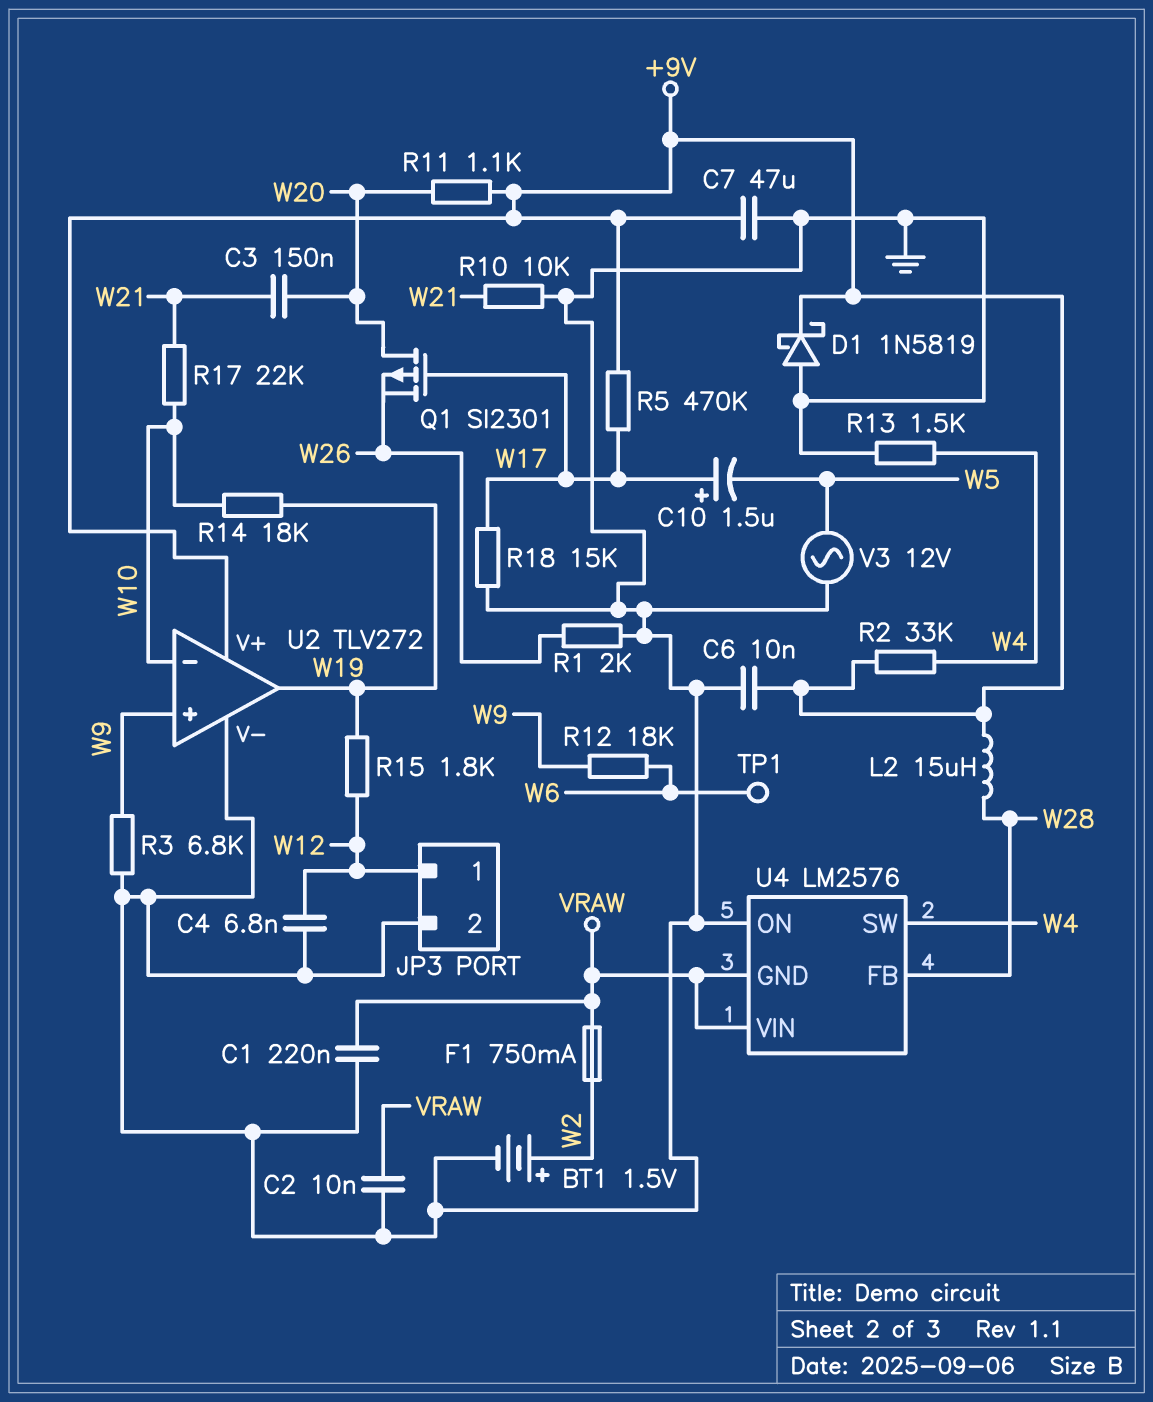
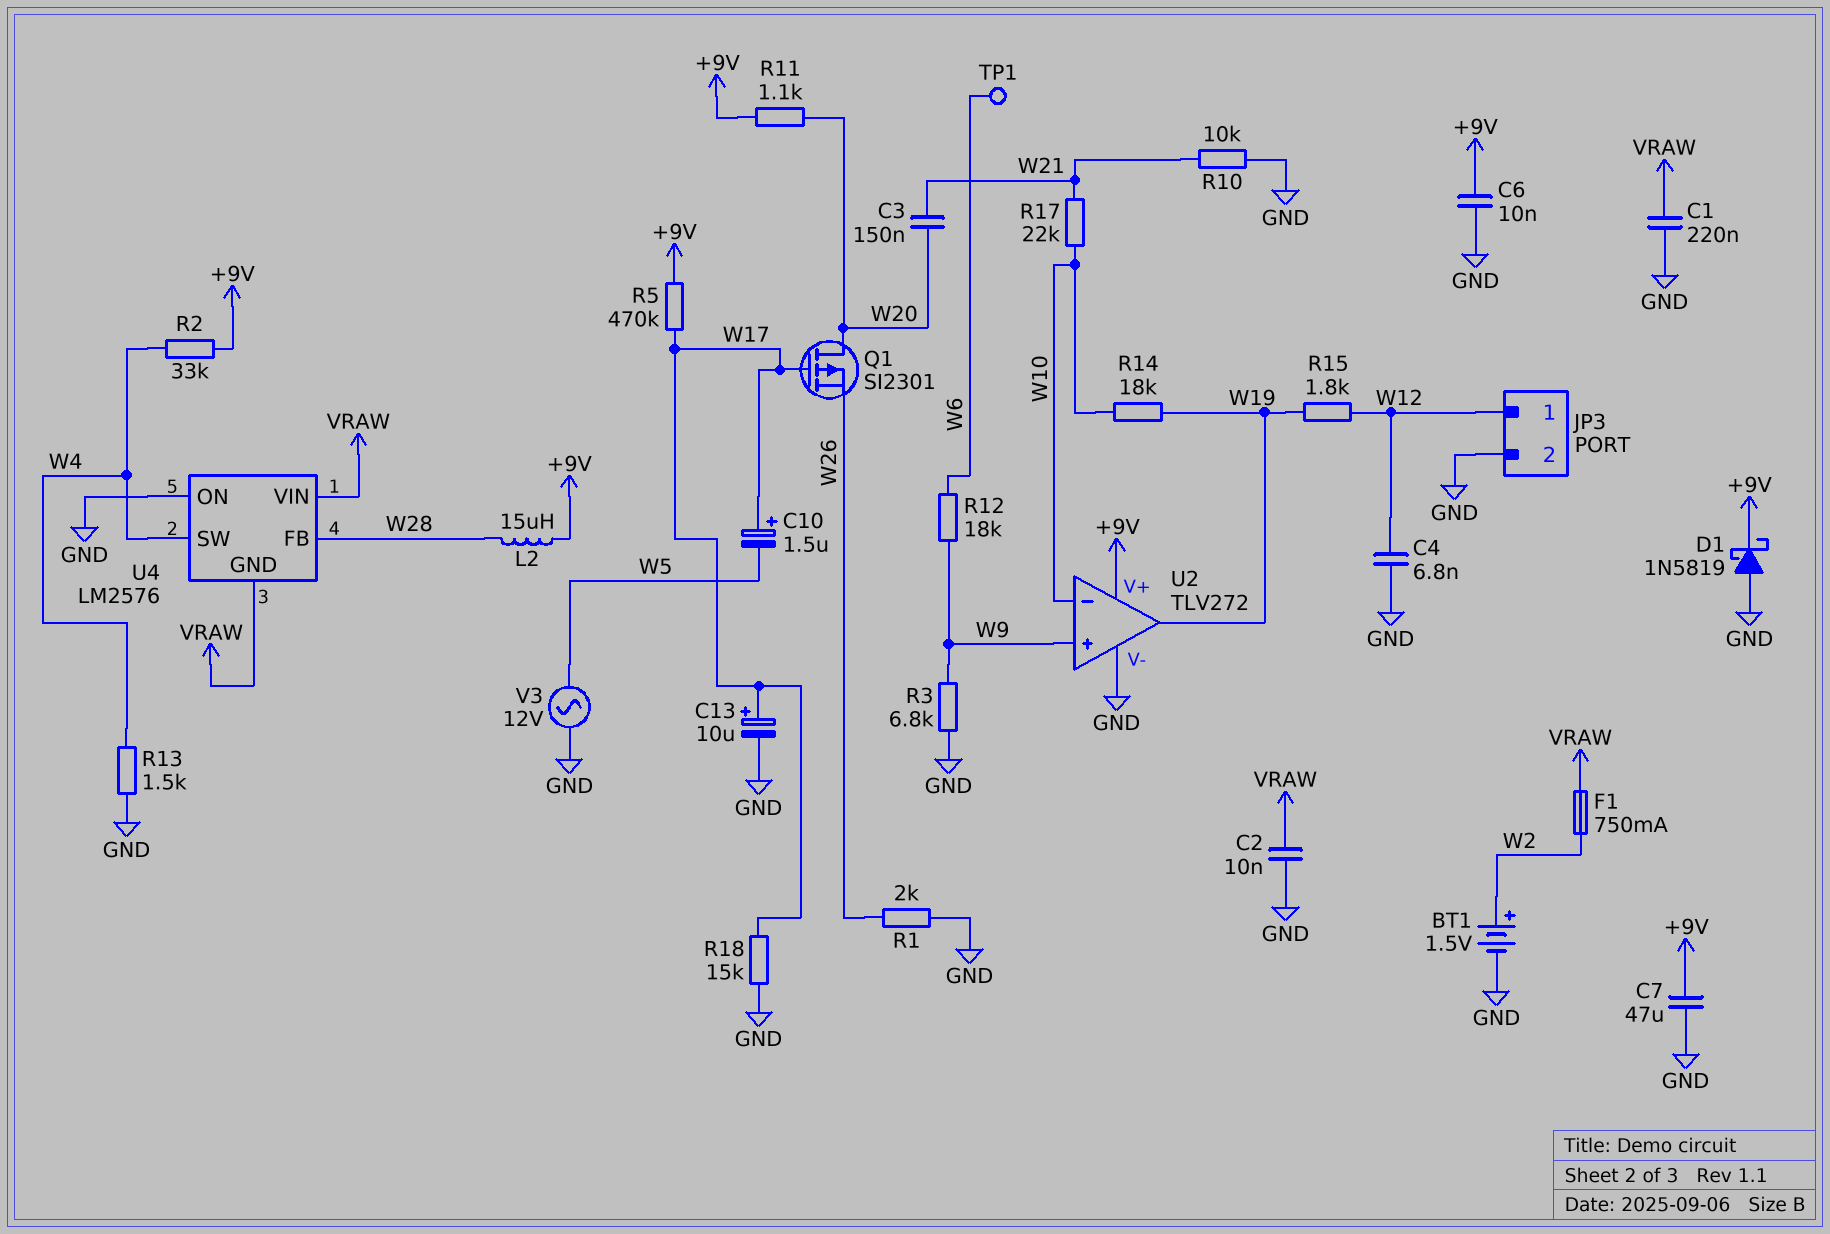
C13: none -> 10uF (plus W17, minus GND)

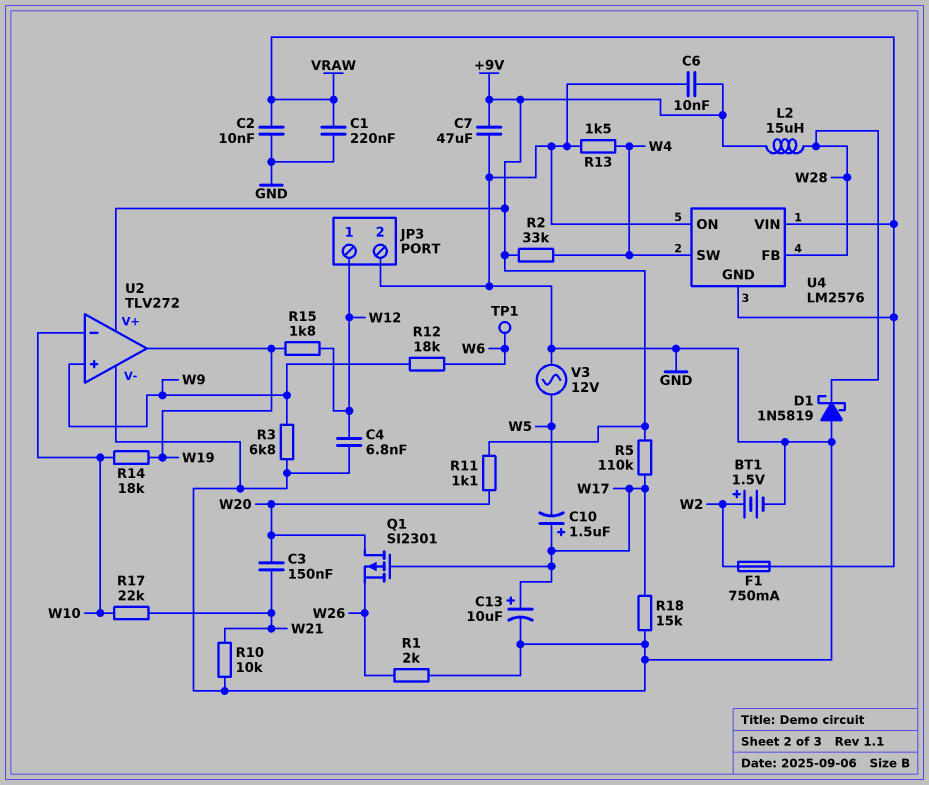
D1: schottky 1N5819 (A GND, K +9V) -> schottky 1N5819 (A GND, K W28)
R5: 470k (+9V, W17) -> 110k (+9V, W17)

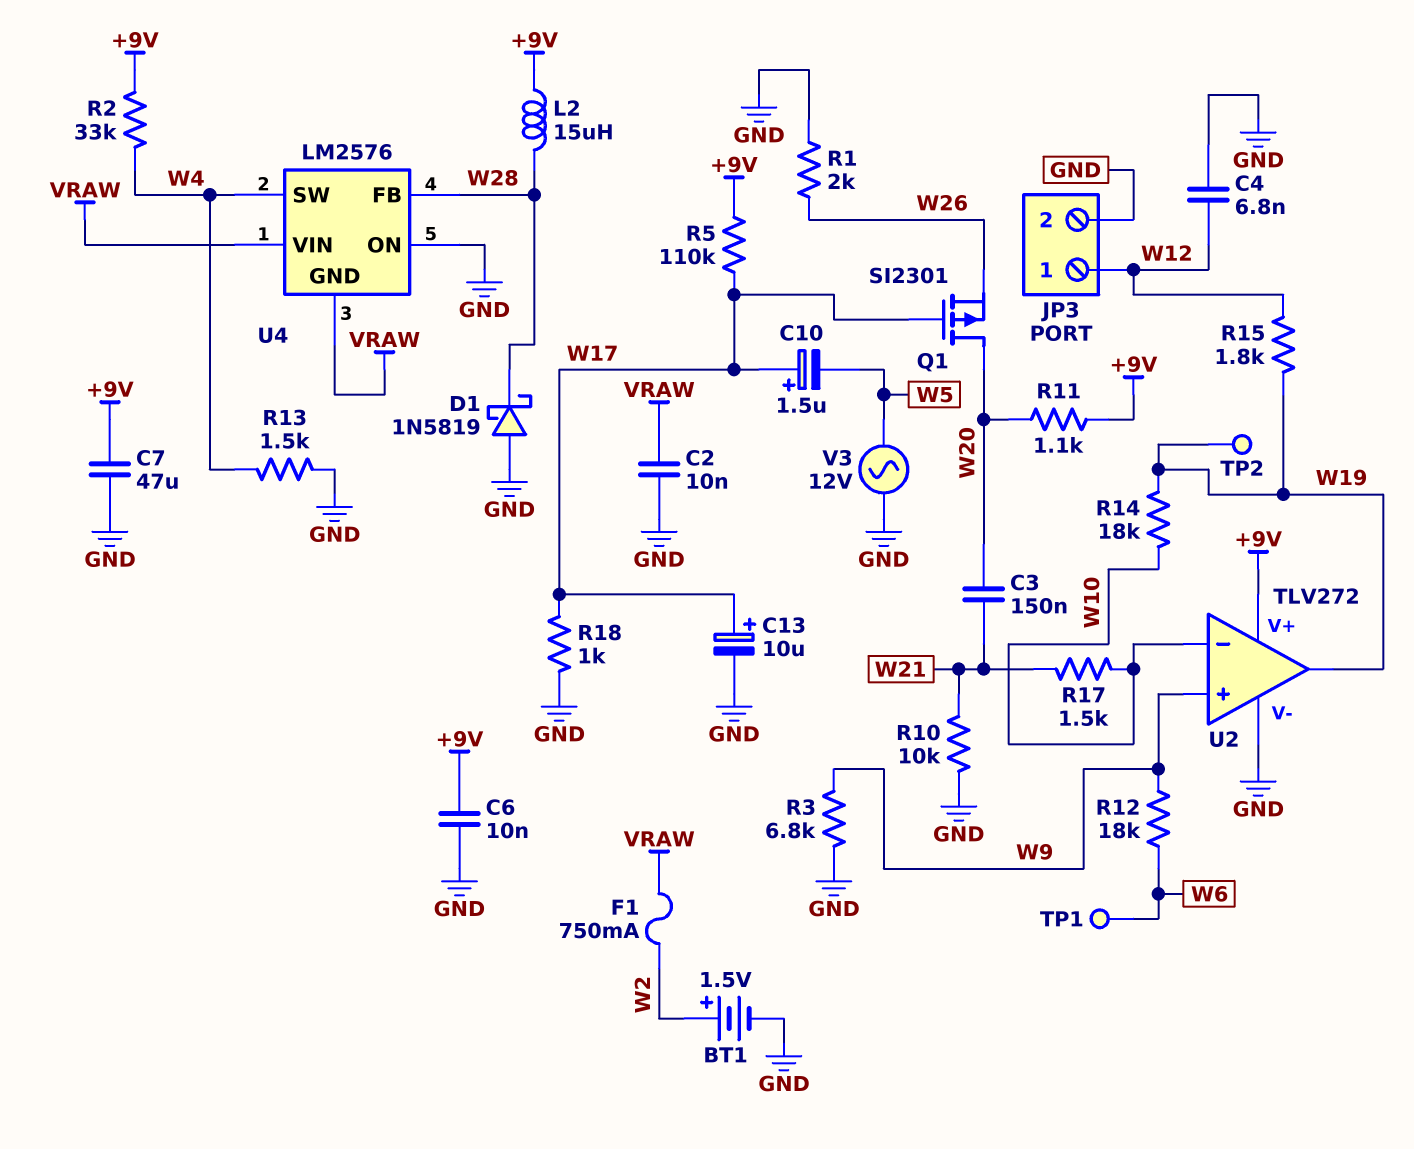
C1: 220nF (GND, VRAW) -> none
R17: 22k (W10, W21) -> 1.5k (W10, W21)
R18: 15k (GND, W17) -> 1k (GND, W17)
TP2: none -> test point (W19)

